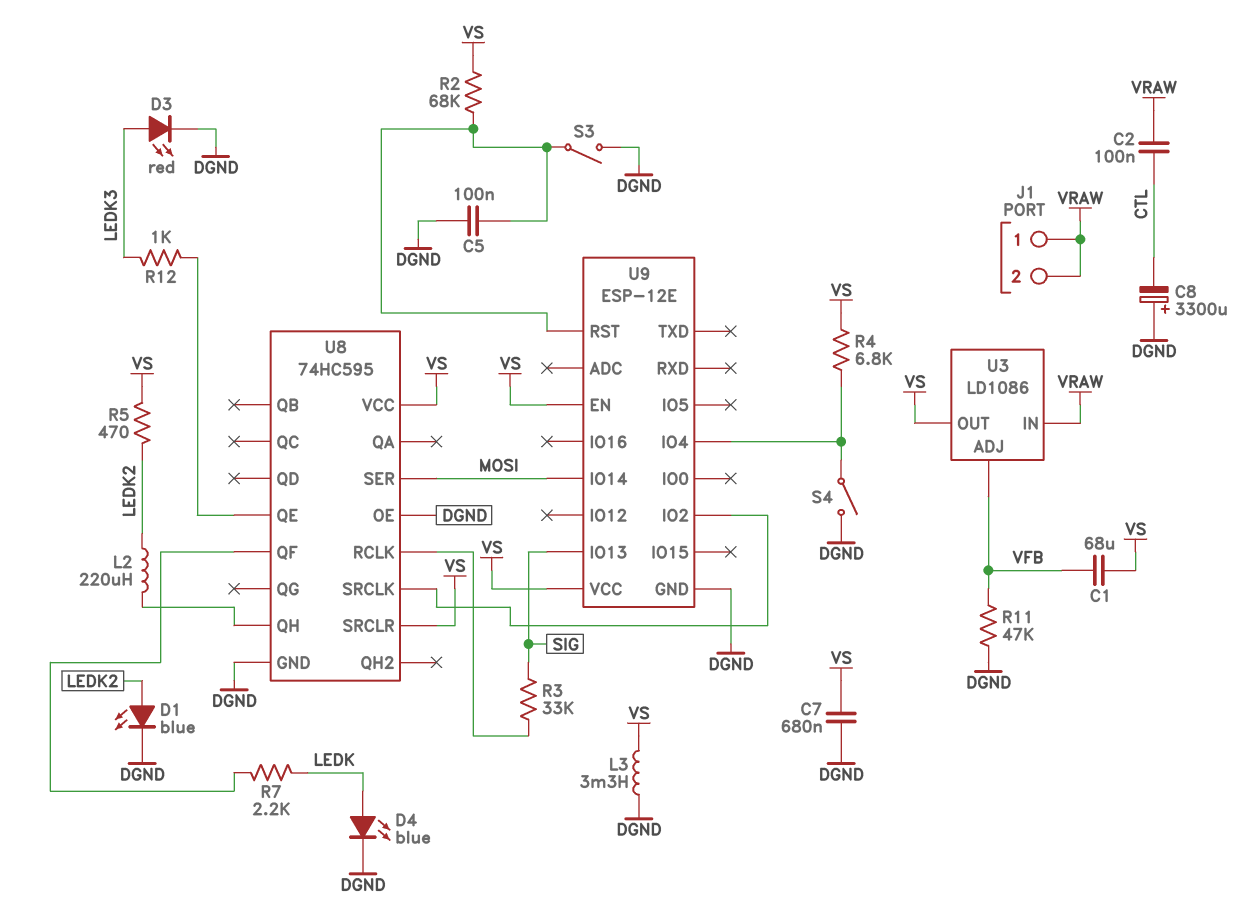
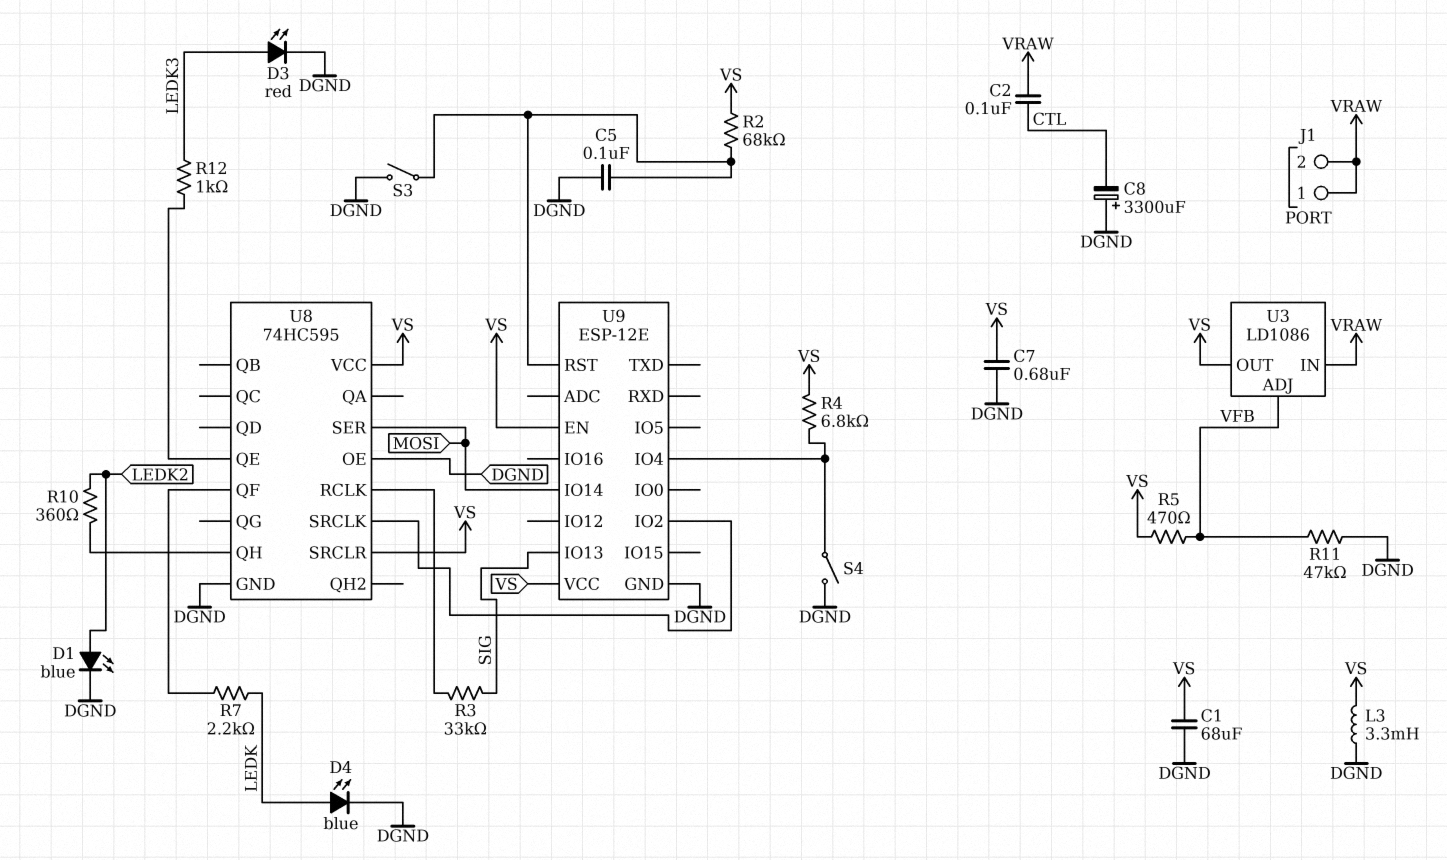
C1: 68uF (VFB, VS) -> 68uF (DGND, VS)
L2: 220uH (LEDK2, U8/QH) -> none
R5: 470 (LEDK2, VS) -> 470 (VFB, VS)
R10: none -> 360 (LEDK2, U8/QH)

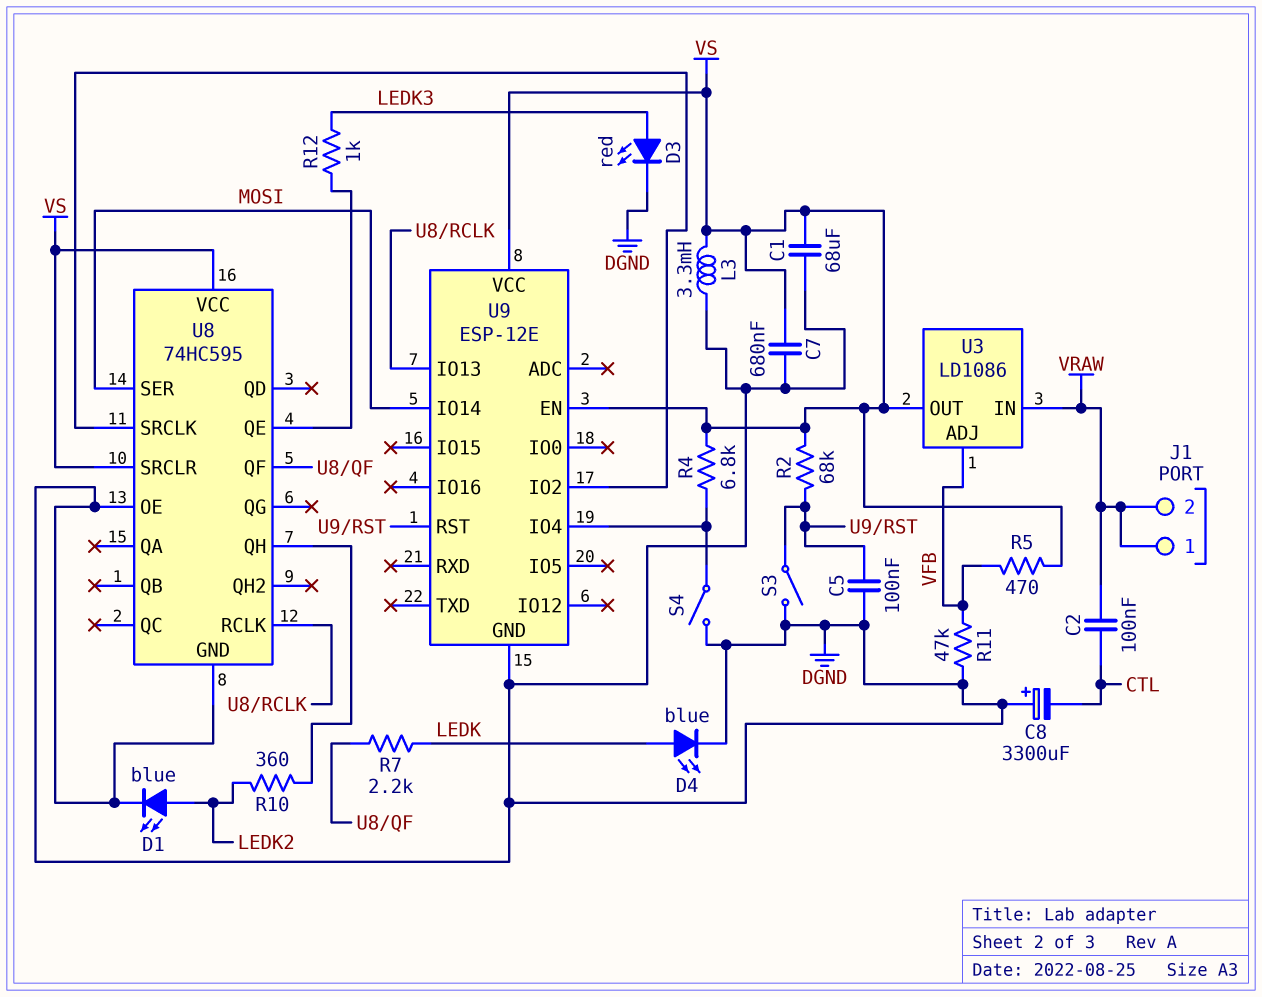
R3: 33k (SIG, U8/RCLK) -> none
U9 pin IO13: SIG -> U8/RCLK

